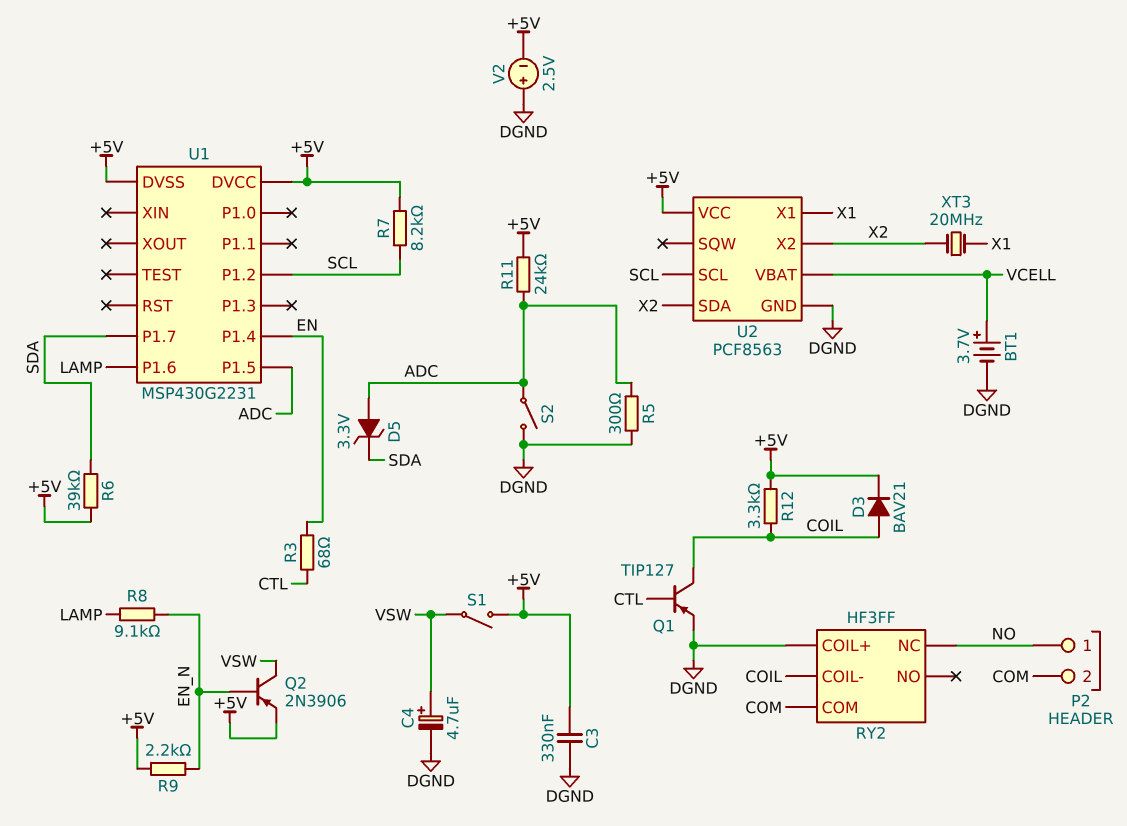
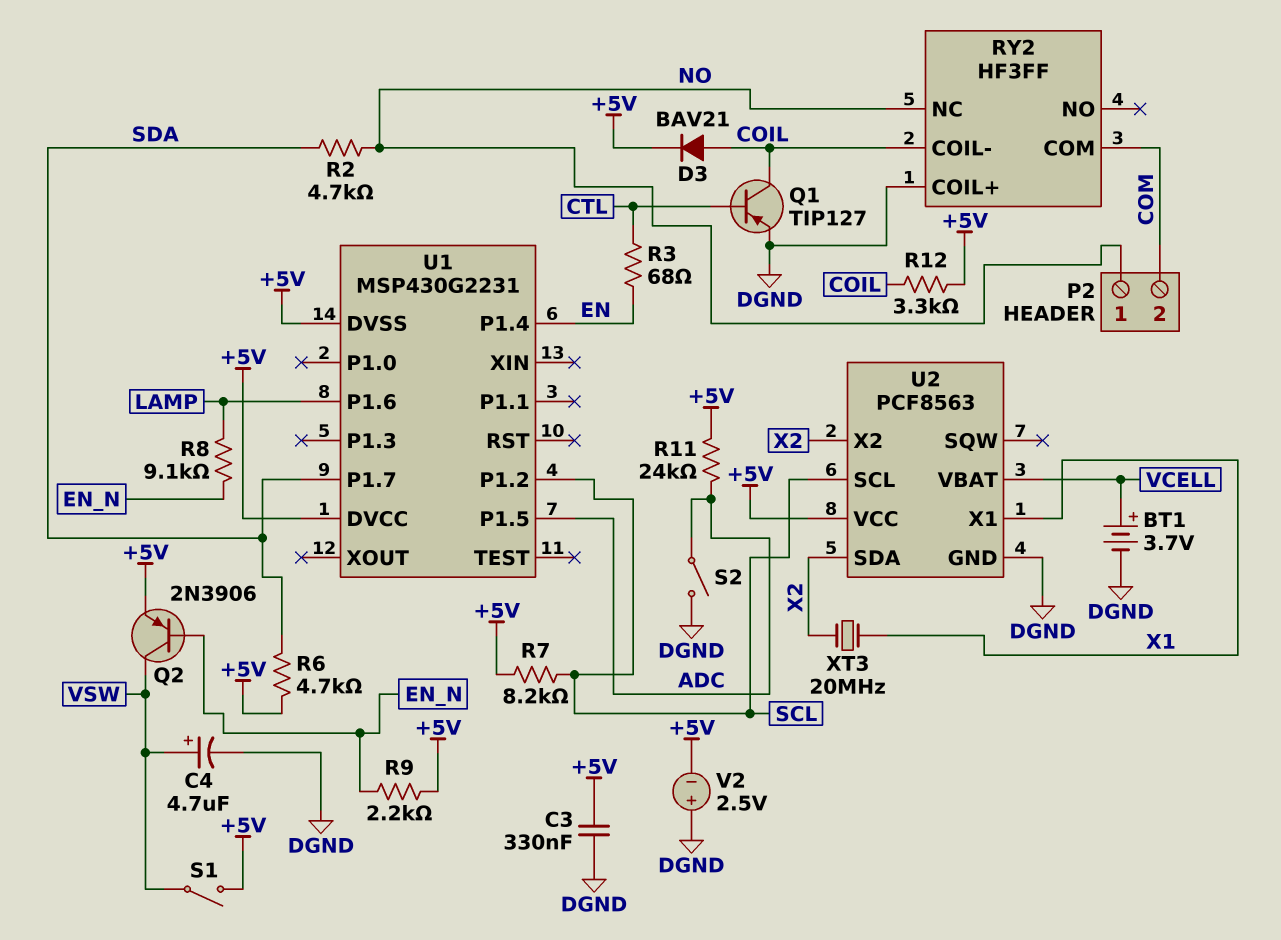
D5: zener 3.3V (A ADC, K SDA) -> none
R2: none -> 4.7k (NO, SDA)
R5: 300 (ADC, DGND) -> none
R6: 39k (+5V, SDA) -> 4.7k (+5V, SDA)

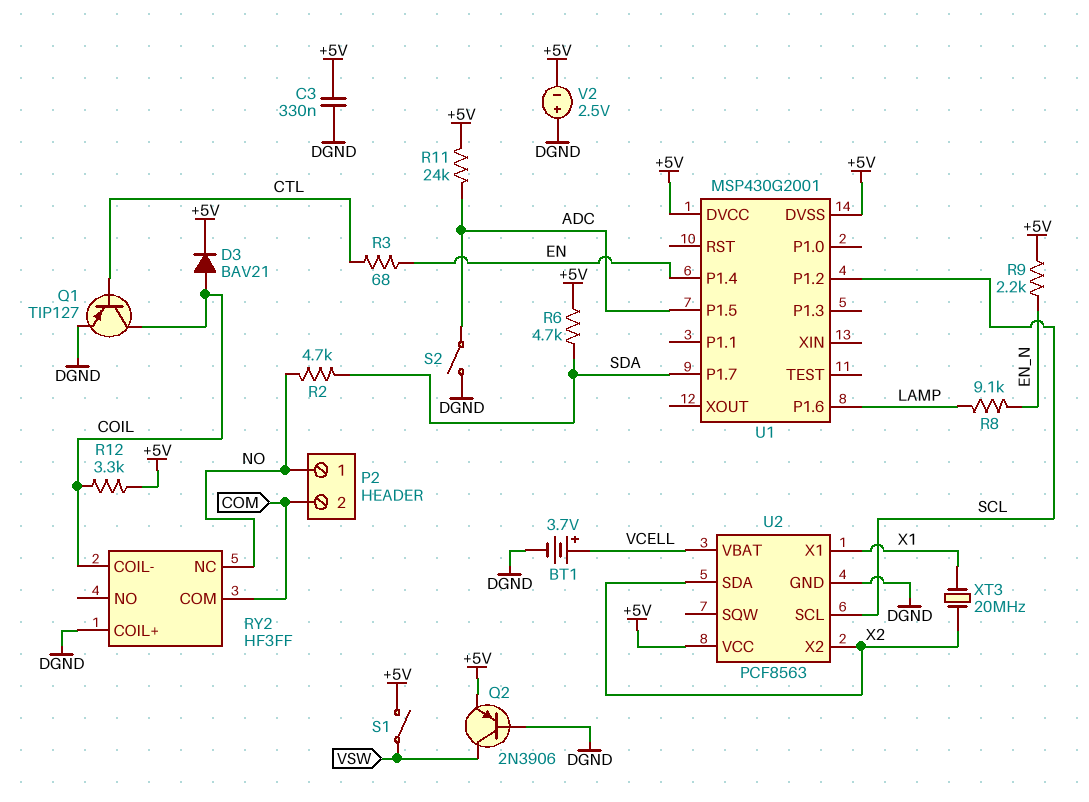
C4: 4.7uF (plus VSW, minus DGND) -> none
Q2: PNP 2N3906 (B EN_N, C VSW, E +5V) -> PNP 2N3906 (B DGND, C VSW, E +5V)
R7: 8.2k (+5V, SCL) -> none
U1: MSP430G2231 -> MSP430G2001

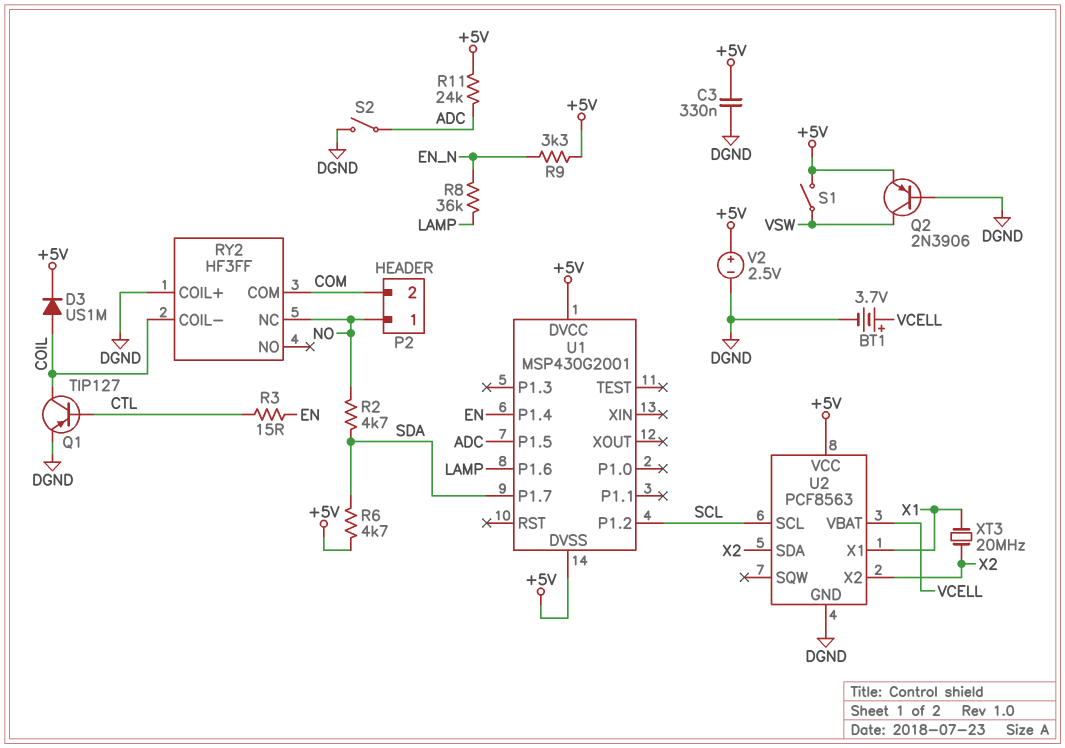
D3: diode BAV21 (A COIL, K +5V) -> diode US1M (A COIL, K +5V)
R3: 68 (CTL, EN) -> 15 (CTL, EN)
R8: 9.1k (EN_N, LAMP) -> 36k (EN_N, LAMP)
R9: 2.2k (+5V, EN_N) -> 3.3k (+5V, EN_N)
R12: 3.3k (+5V, COIL) -> none
V2: 2.5V (plus DGND, minus +5V) -> 2.5V (plus +5V, minus DGND)

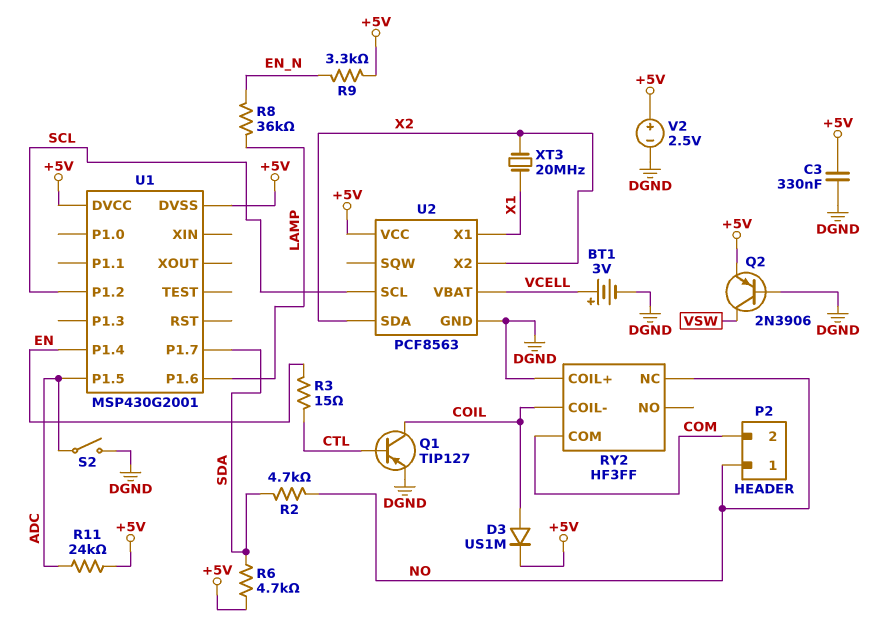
BT1: 3.7V (plus VCELL, minus DGND) -> 3V (plus VCELL, minus DGND)
S1: switch (+5V, VSW) -> none

